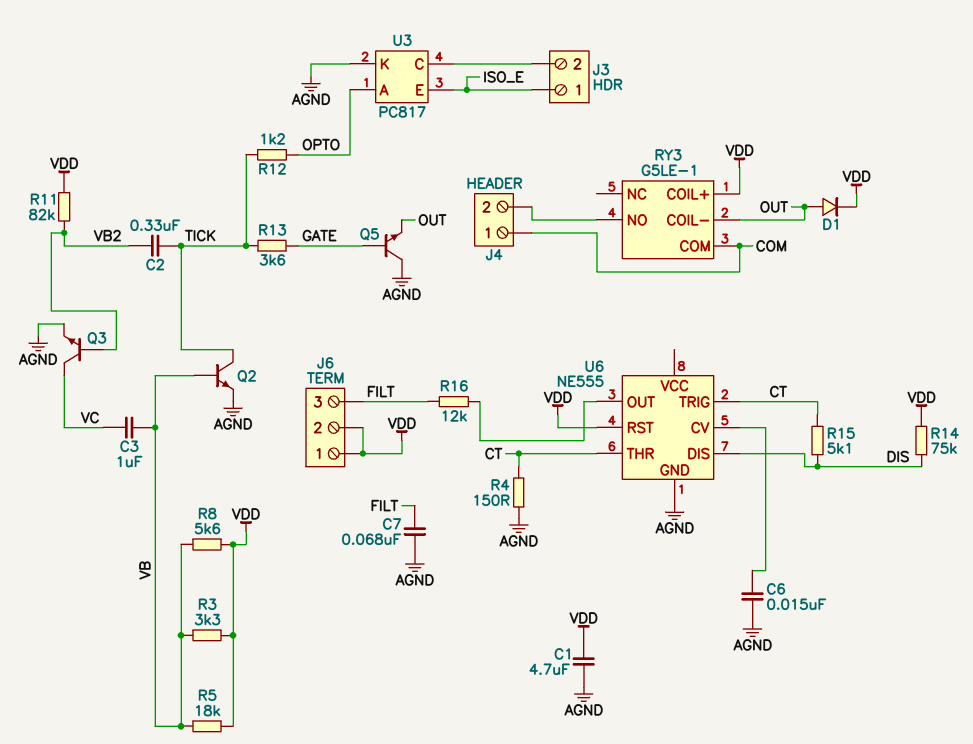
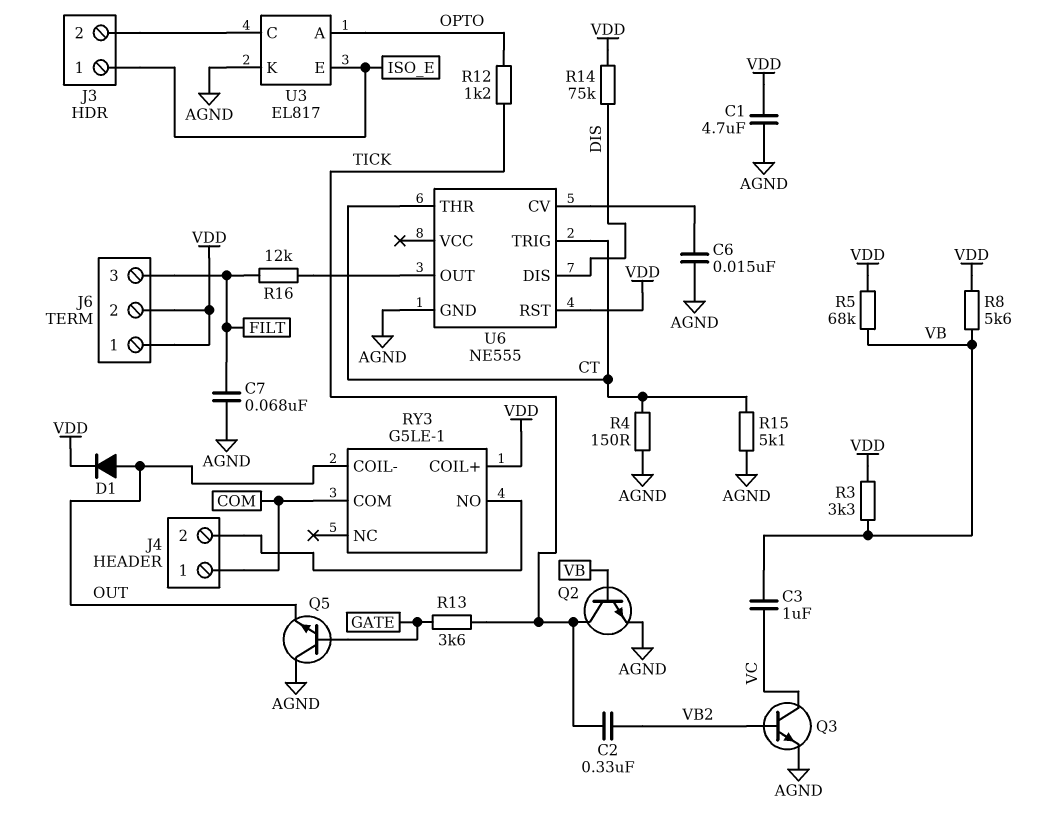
R5: 18k (VB, VDD) -> 68k (VB, VDD)
R11: 82k (VB2, VDD) -> none
R15: 5.1k (CT, DIS) -> 5.1k (AGND, CT)
U3: PC817 -> EL817

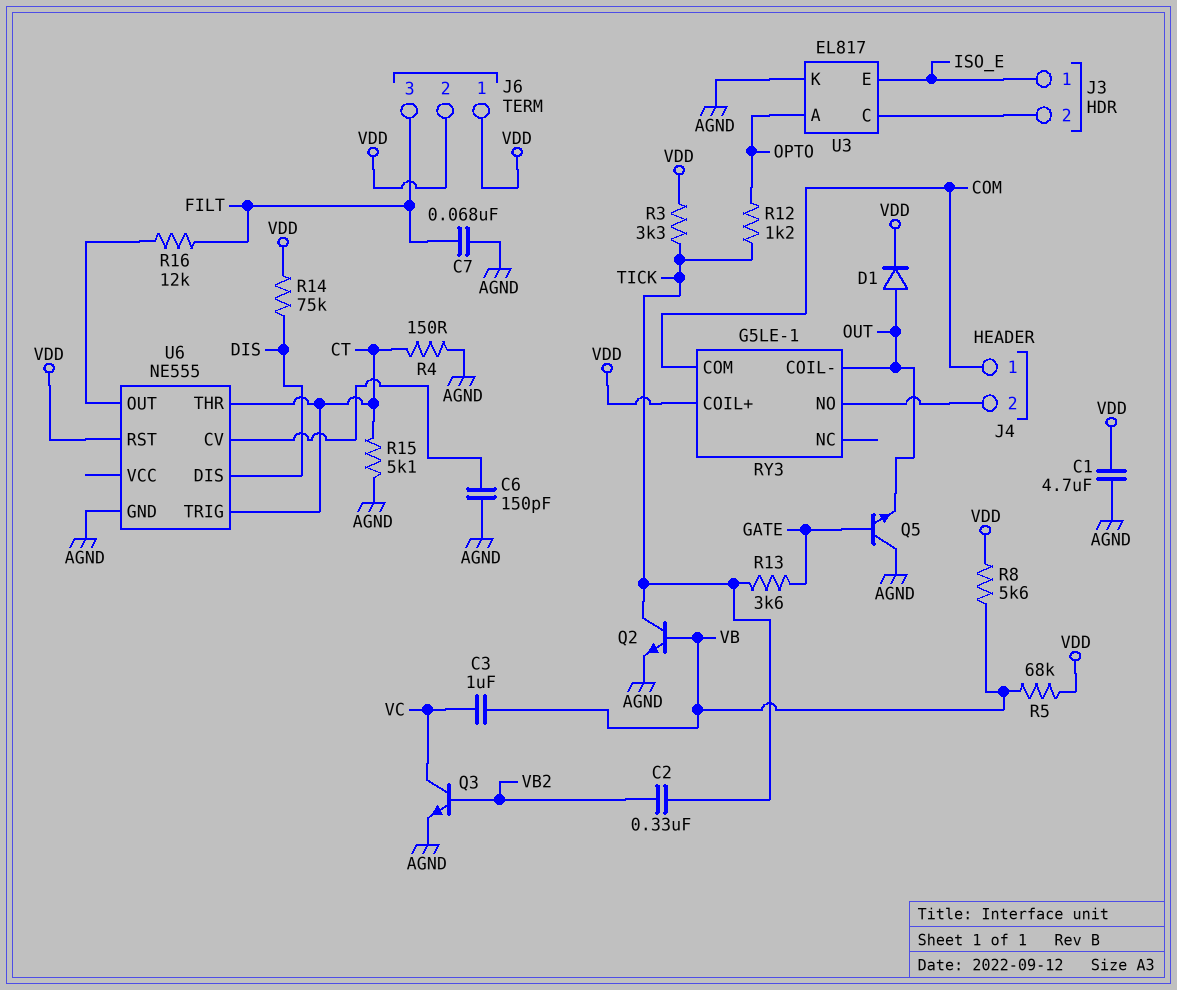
C6: 15nF (AGND, U6/CV) -> 150pF (AGND, U6/CV)
R3: 3.3k (VB, VDD) -> 3.3k (TICK, VDD)

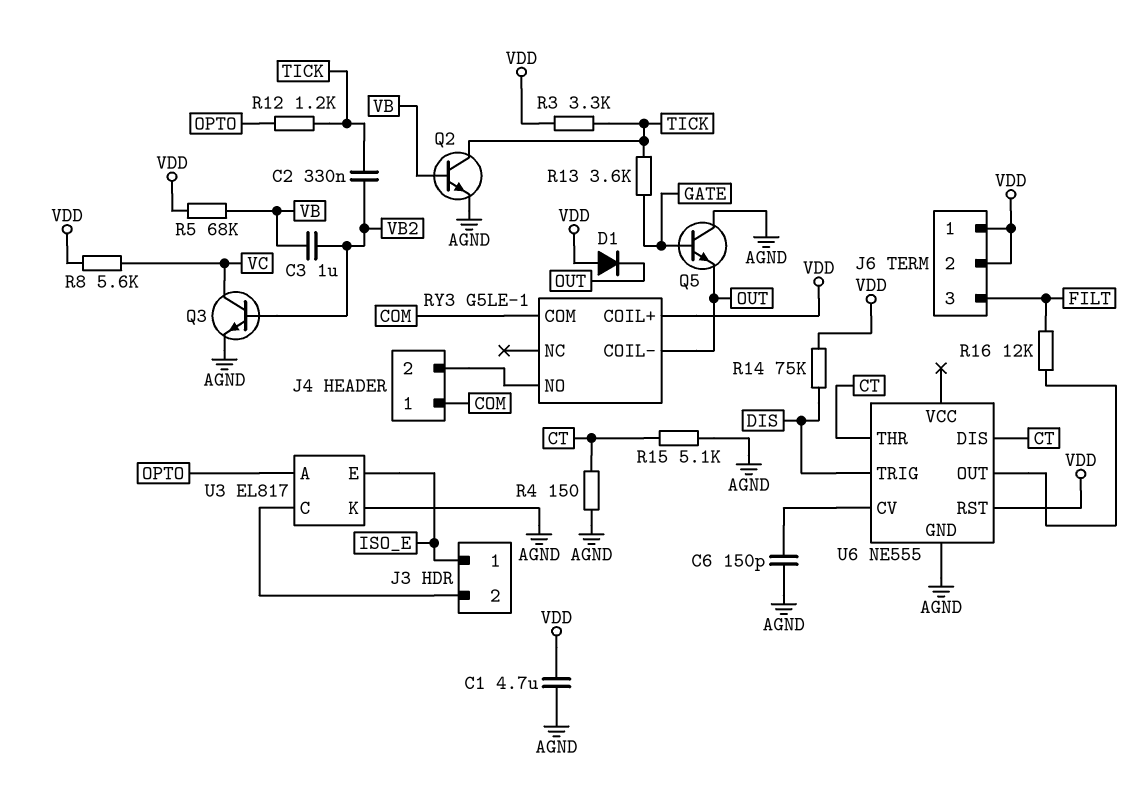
C3: 1uF (VB, VC) -> 1uF (VB, VB2)
C7: 68nF (AGND, FILT) -> none
D1: diode (A OUT, K VDD) -> diode (A VDD, K OUT)
R8: 5.6k (VB, VDD) -> 5.6k (VC, VDD)
U6 pin DIS: DIS -> CT
U6 pin TRIG: CT -> DIS

